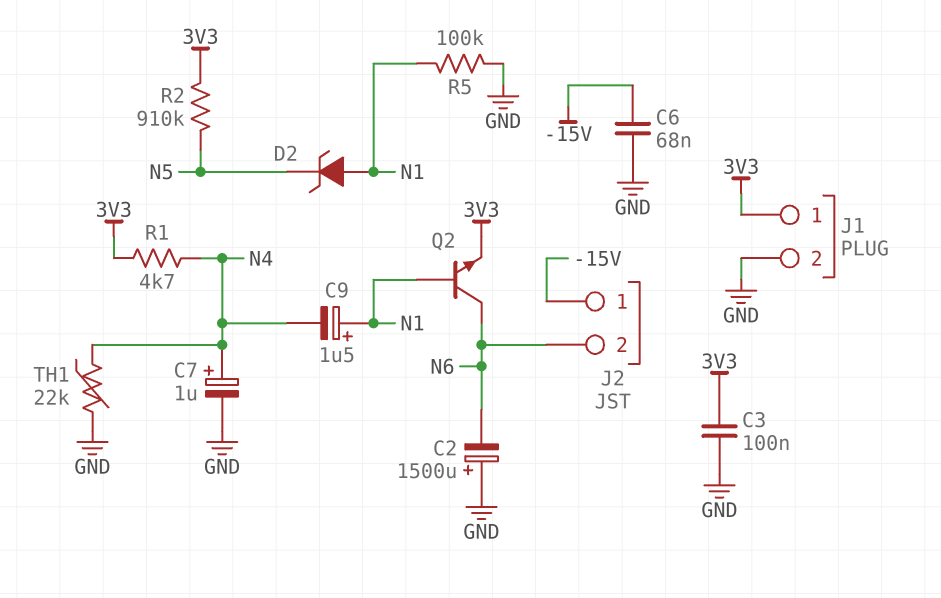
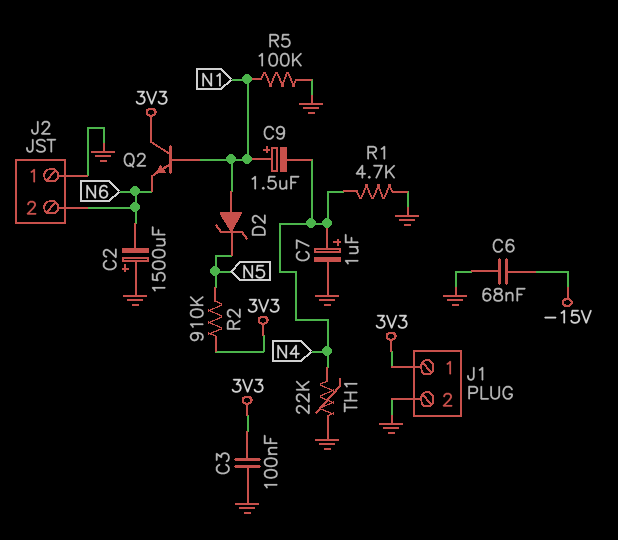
J2 pin 1: -15V -> GND
Q2: NPN (B N1, C N6, E 3V3) -> NPN (B N1, C 3V3, E N6)
R1: 4.7k (3V3, N4) -> 4.7k (GND, N4)

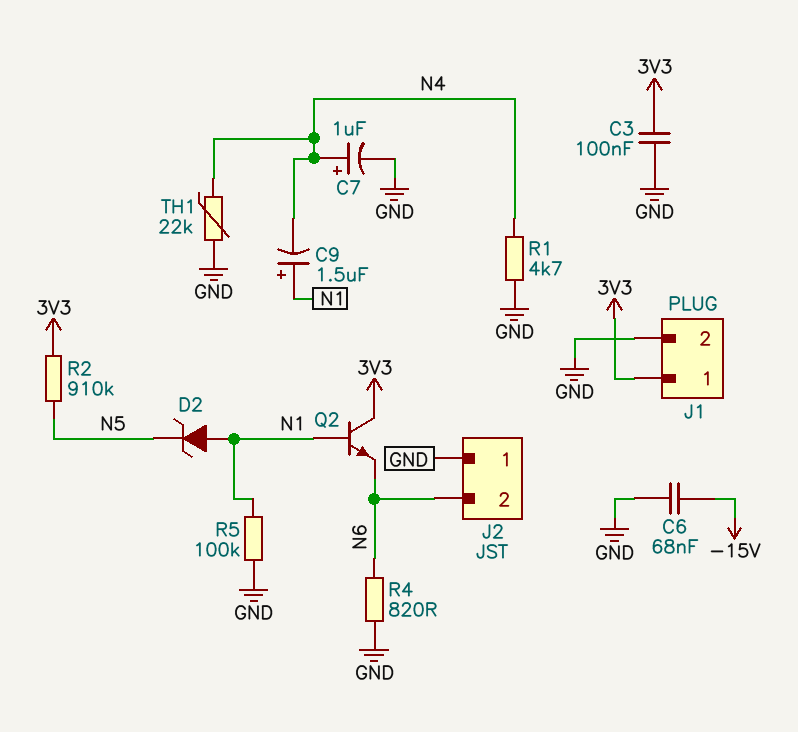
C2: 1500uF (plus GND, minus N6) -> none
R4: none -> 820 (GND, N6)

